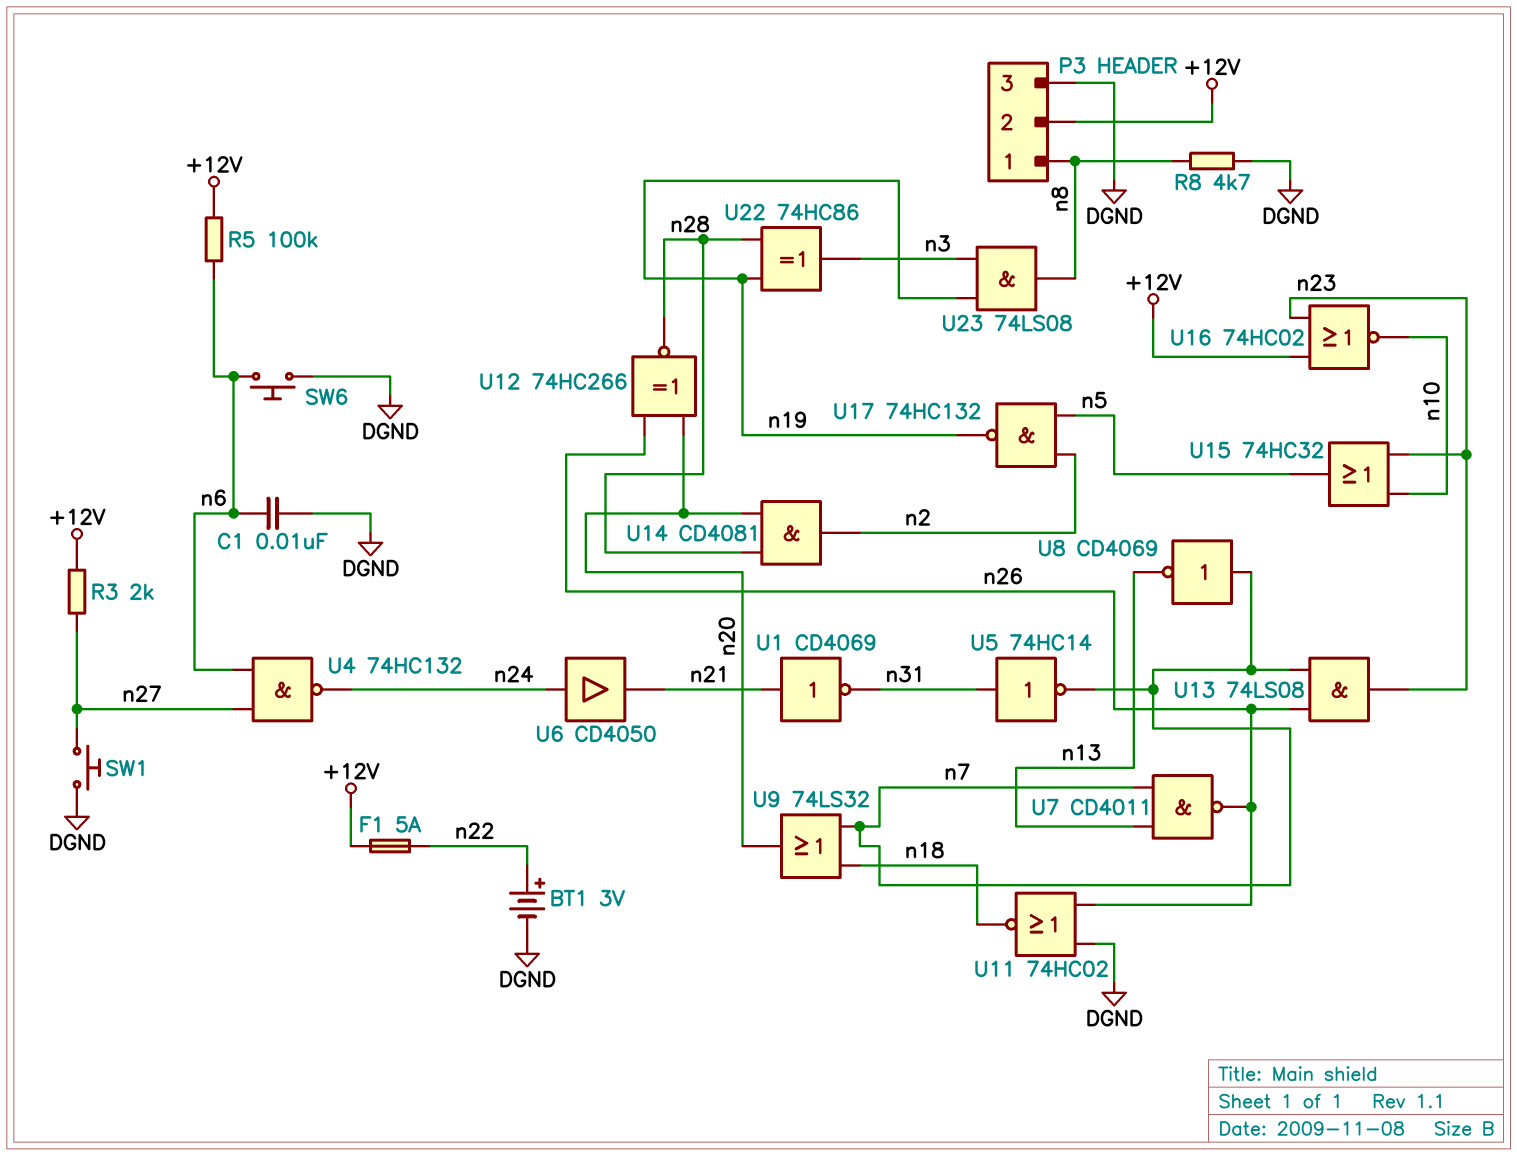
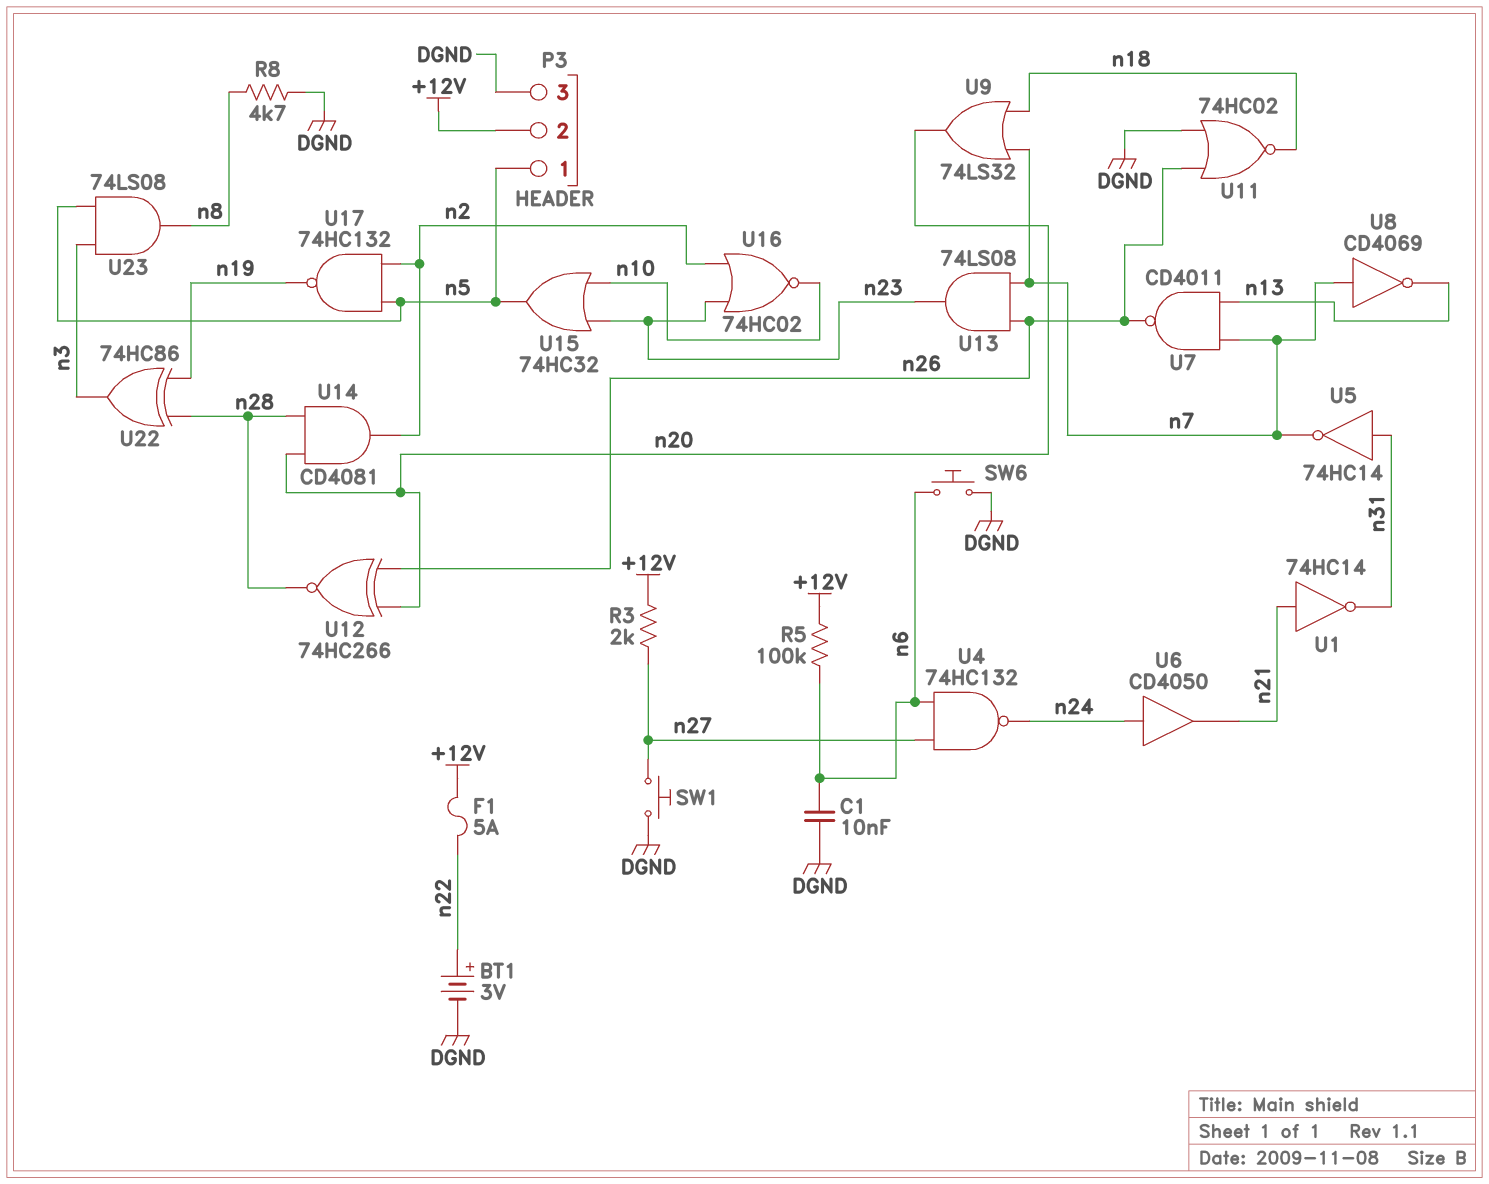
P3 pin 1: n8 -> n5
U1: NOT CD4069 (in n21, out n31) -> NOT 74HC14 (in n21, out n31)
U16: NOR 74HC02 (in +12V, in n23, out n10) -> NOR 74HC02 (in n2, in n23, out n10)
U23: AND 74LS08 (in n3, in n19, out n8) -> AND 74LS08 (in n3, in n5, out n8)

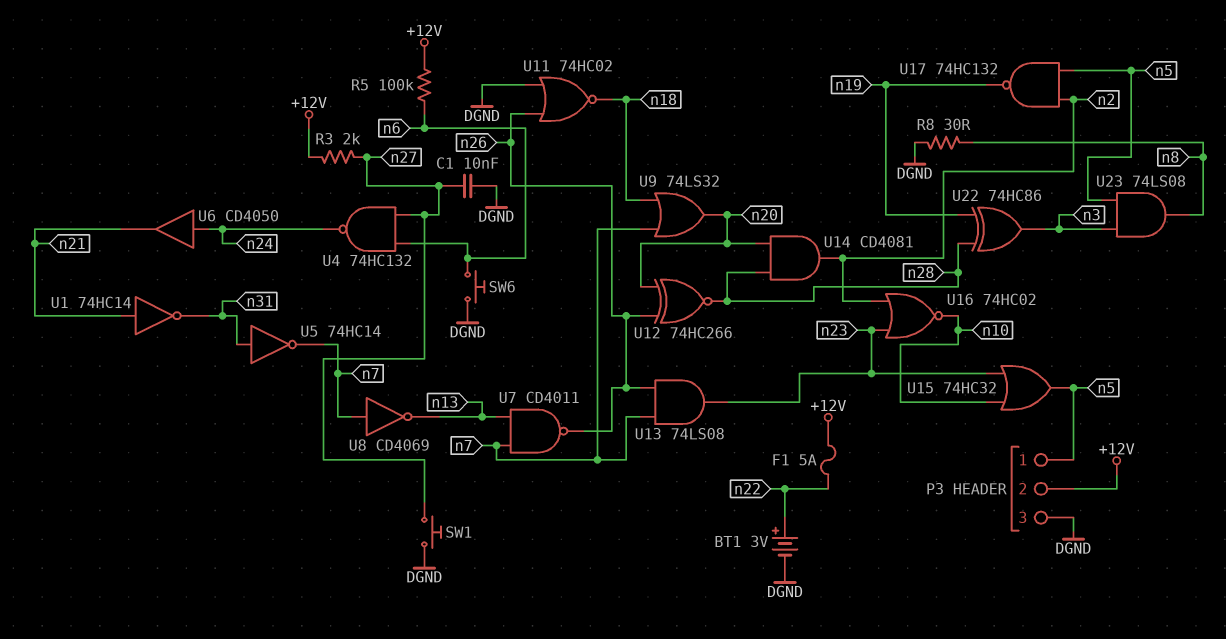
C1: 10nF (DGND, n6) -> 10nF (DGND, n27)
R8: 4.7k (DGND, n8) -> 30 (DGND, n8)

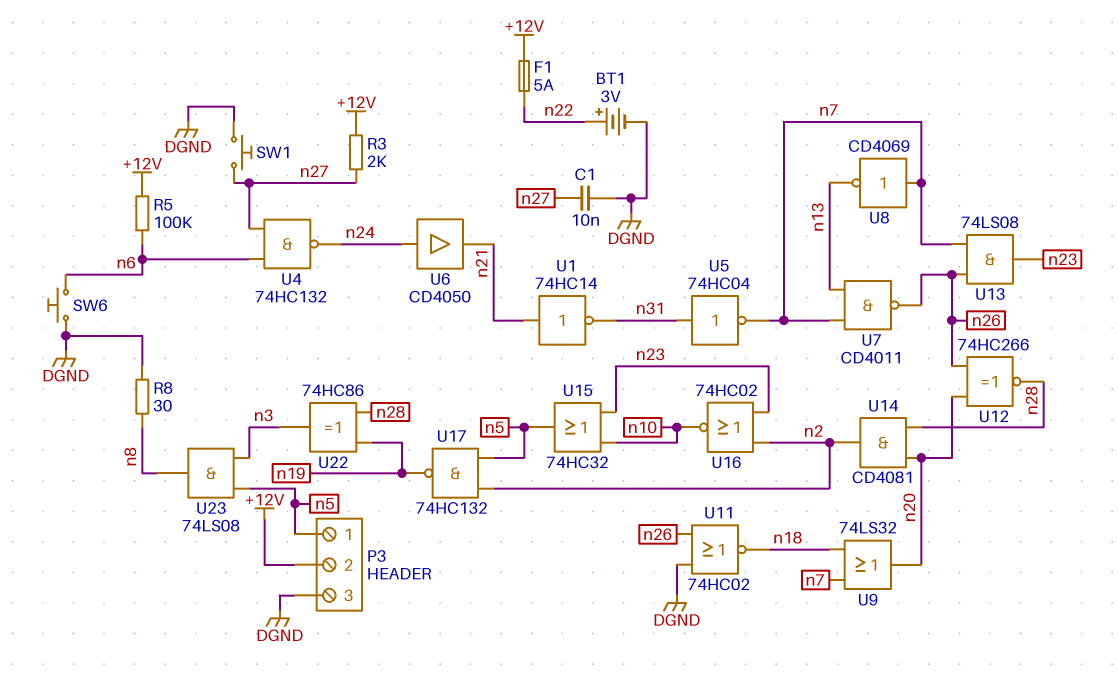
U5: NOT 74HC14 (in n31, out n7) -> NOT 74HC04 (in n31, out n7)

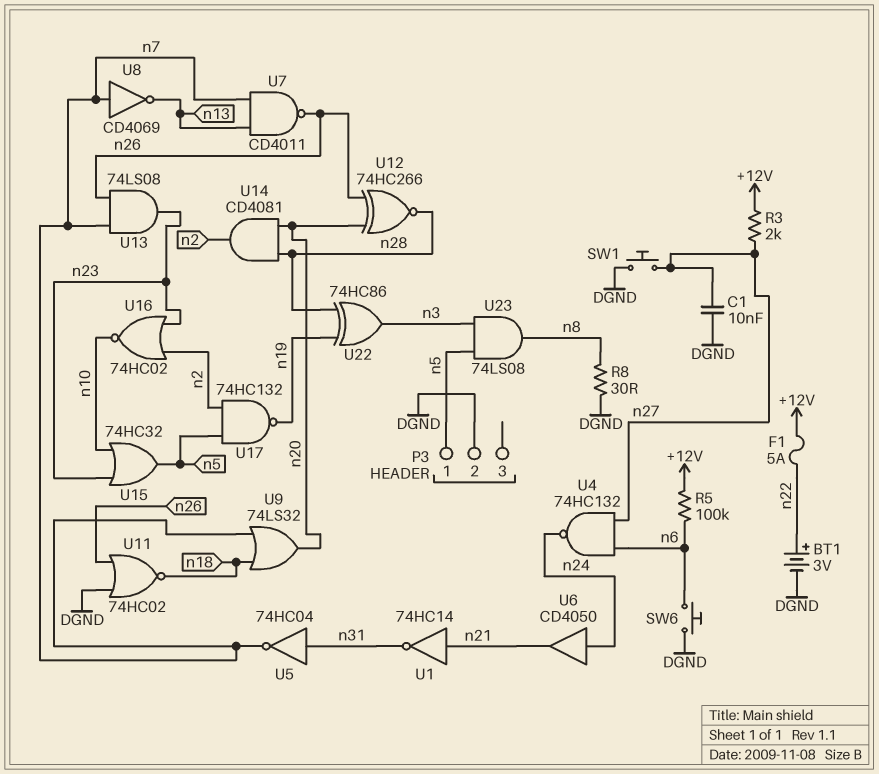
P3 pin 2: +12V -> DGND
P3 pin 3: DGND -> none

